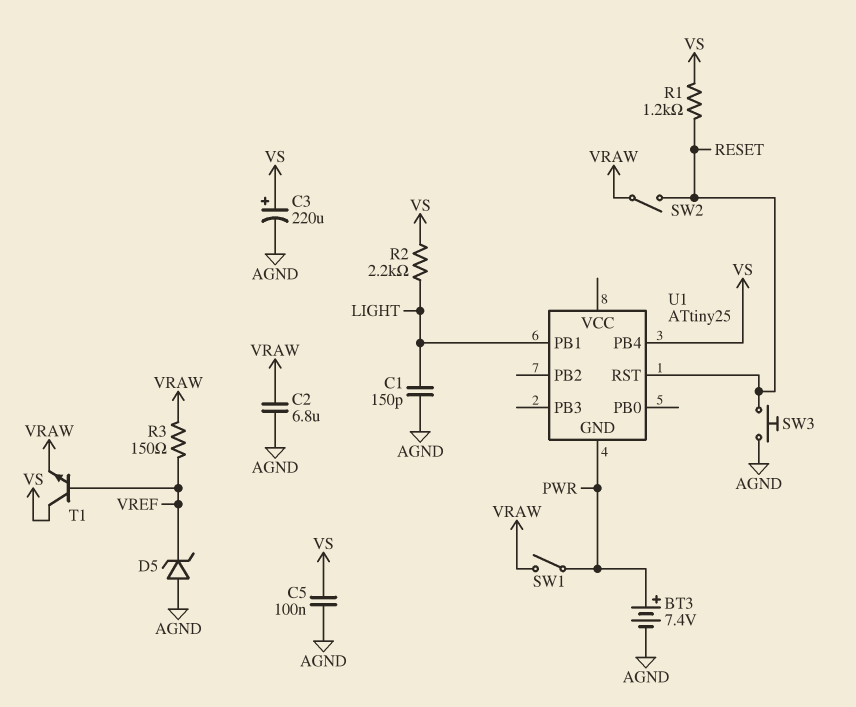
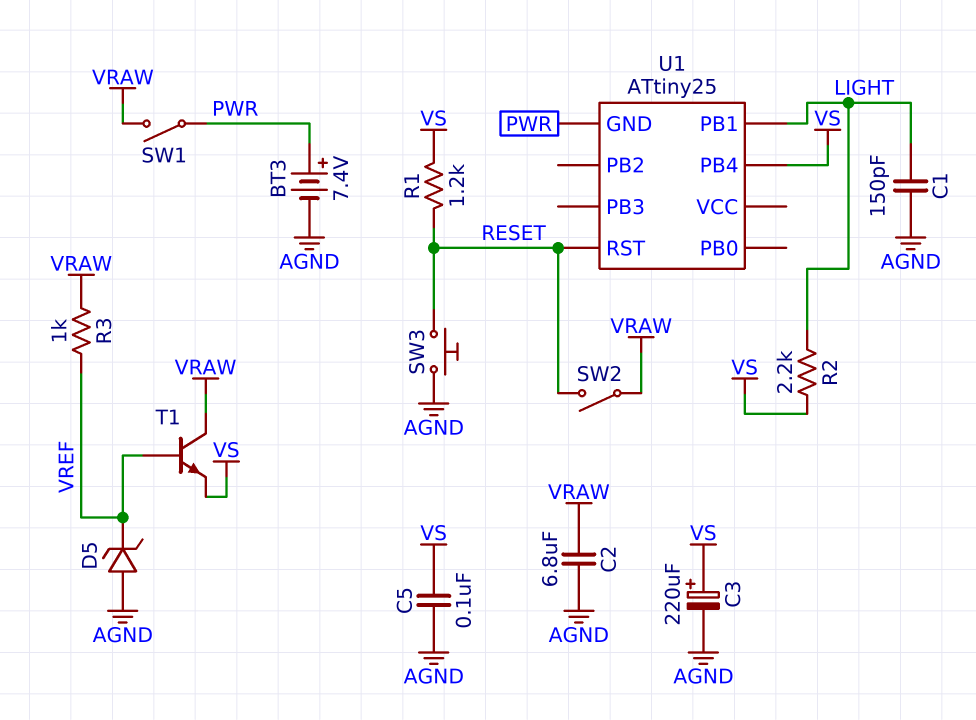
R3: 150 (VRAW, VREF) -> 1k (VRAW, VREF)
T1: NPN (B VREF, C VS, E VRAW) -> NPN (B VREF, C VRAW, E VS)

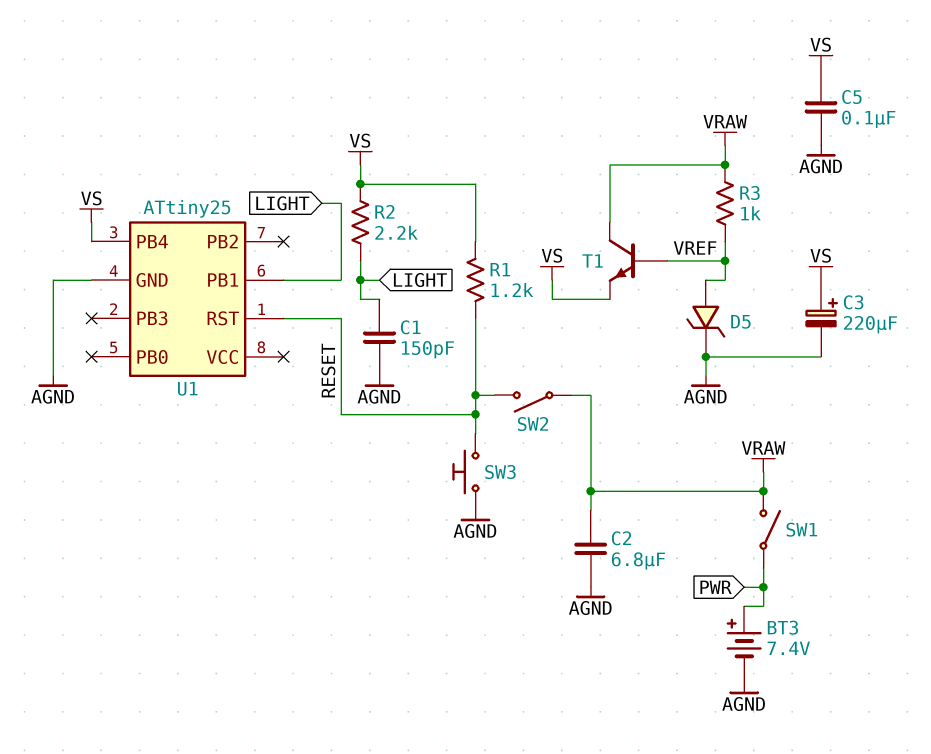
D5: zener (A AGND, K VREF) -> zener (A VREF, K AGND)
U1 pin GND: PWR -> AGND

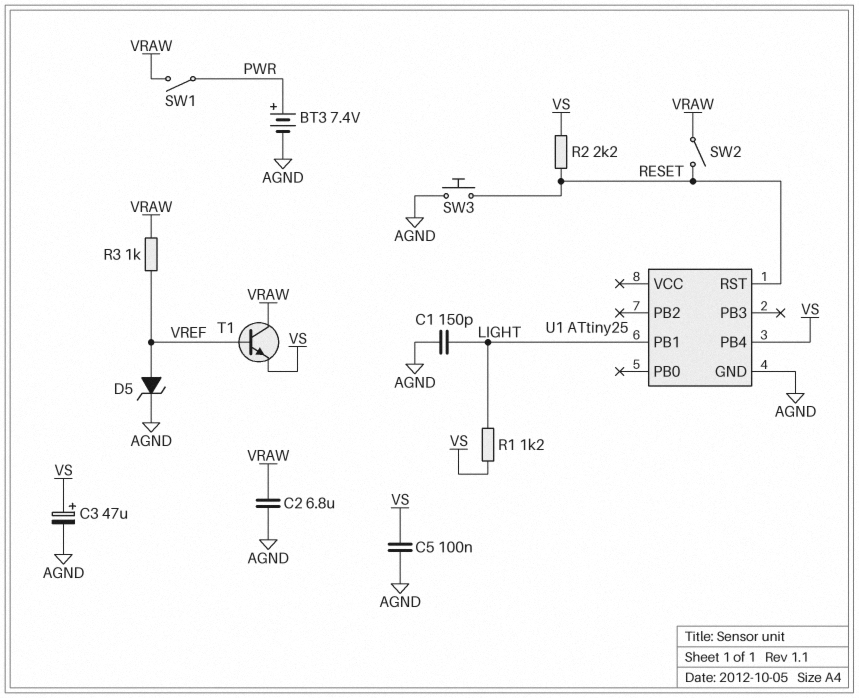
C3: 220uF (plus VS, minus AGND) -> 47uF (plus VS, minus AGND)
R1: 1.2k (RESET, VS) -> 1.2k (LIGHT, VS)
R2: 2.2k (LIGHT, VS) -> 2.2k (RESET, VS)

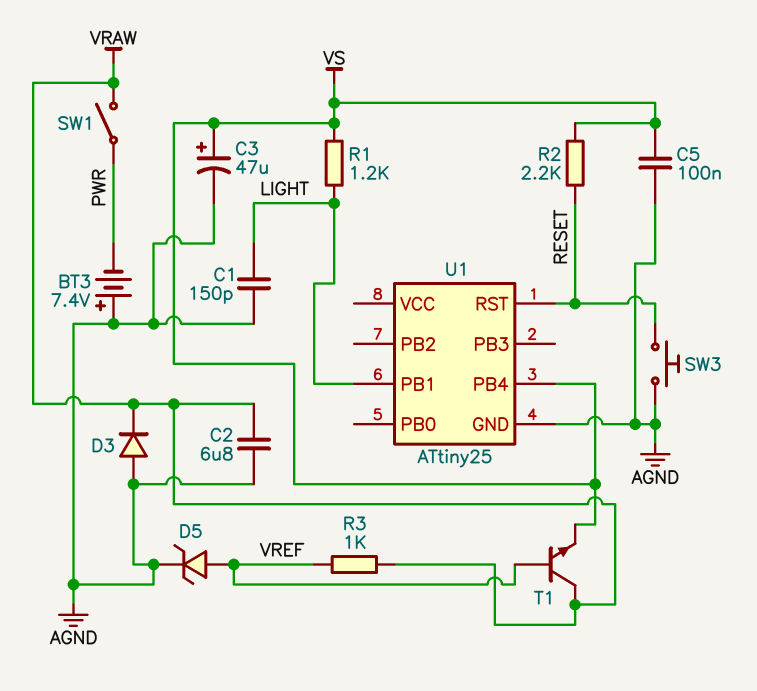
BT3: 7.4V (plus PWR, minus AGND) -> 7.4V (plus AGND, minus PWR)
D3: none -> diode (A AGND, K VRAW)
SW2: switch (RESET, VRAW) -> none

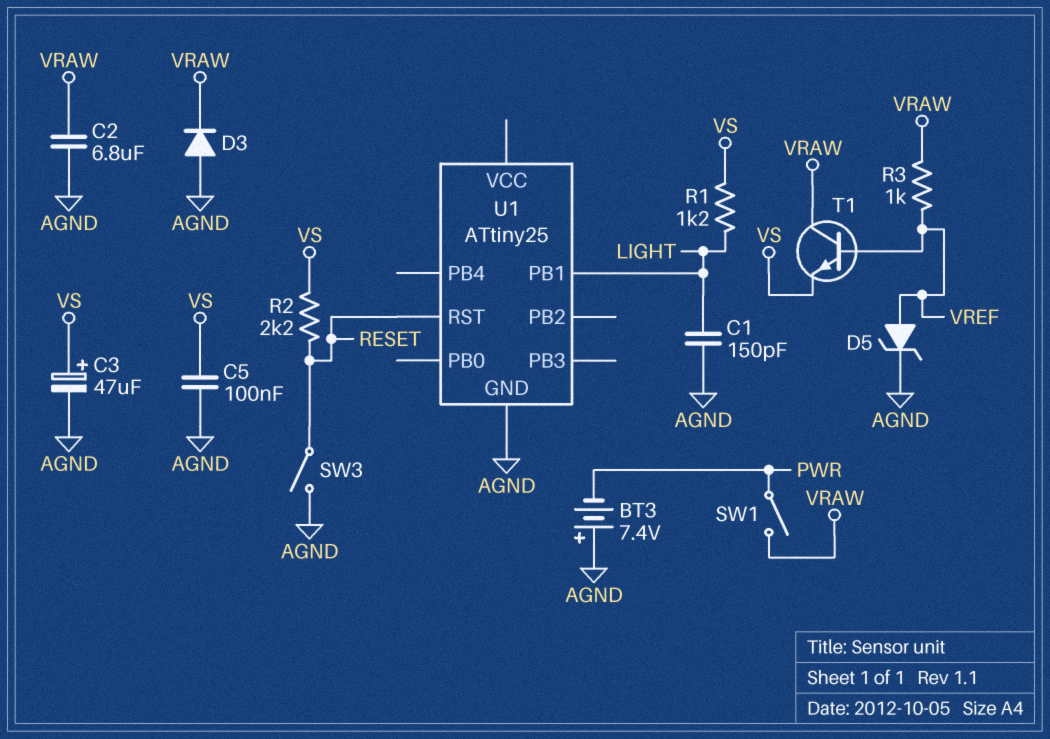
SW3: button (AGND, RESET) -> switch (AGND, RESET)
U1 pin PB4: VS -> none

